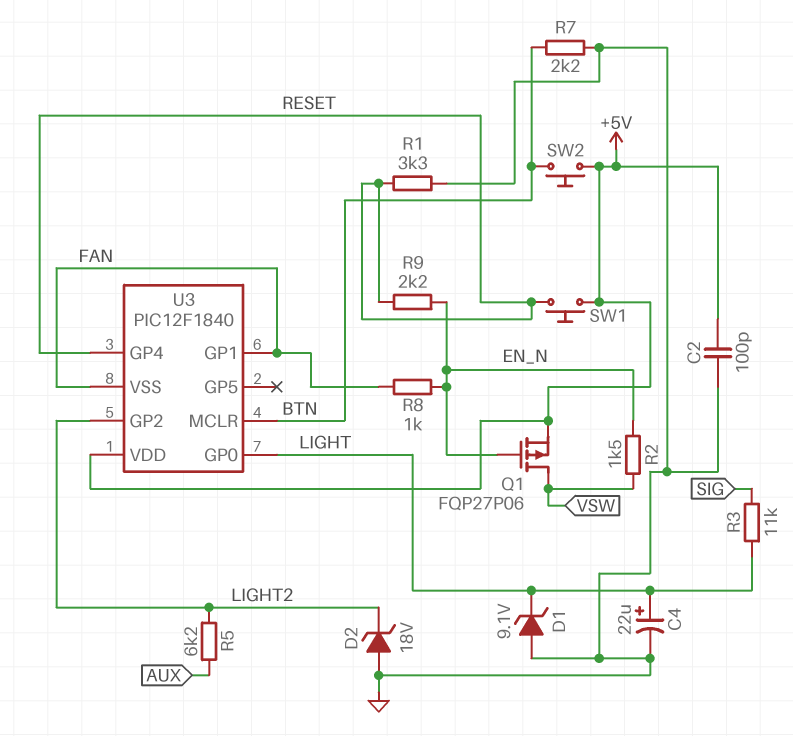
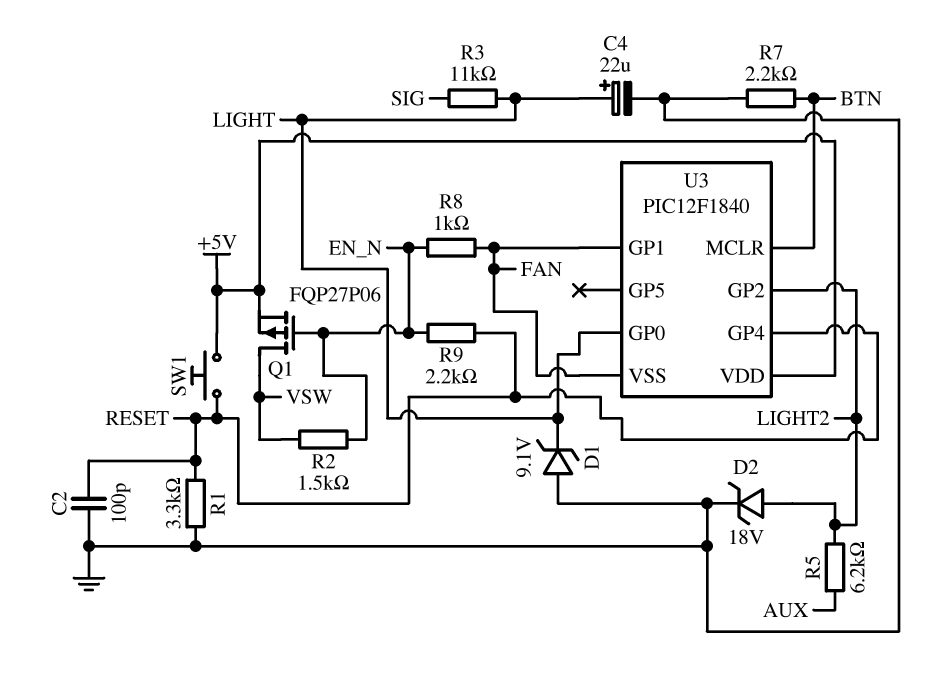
C2: 100pF (+5V, GND) -> 100pF (GND, RESET)
D2: zener 18V (A GND, K LIGHT2) -> zener 18V (A LIGHT2, K GND)
SW2: button (+5V, BTN) -> none

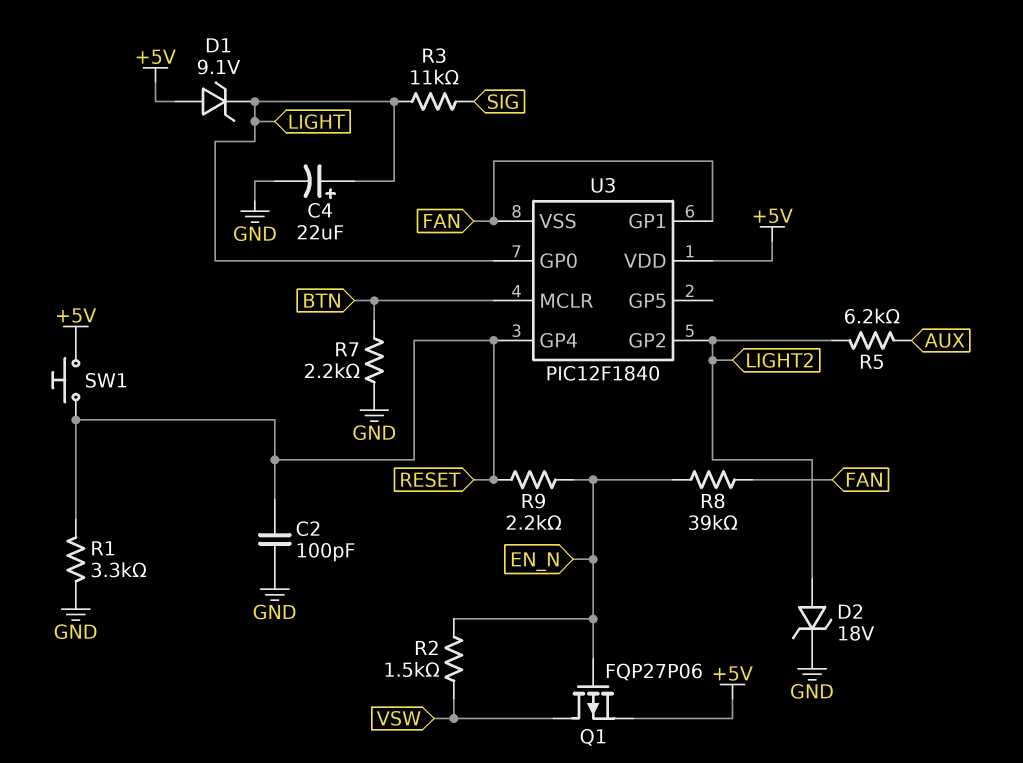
D1: zener 9.1V (A GND, K LIGHT) -> zener 9.1V (A +5V, K LIGHT)
R8: 1k (EN_N, FAN) -> 39k (EN_N, FAN)

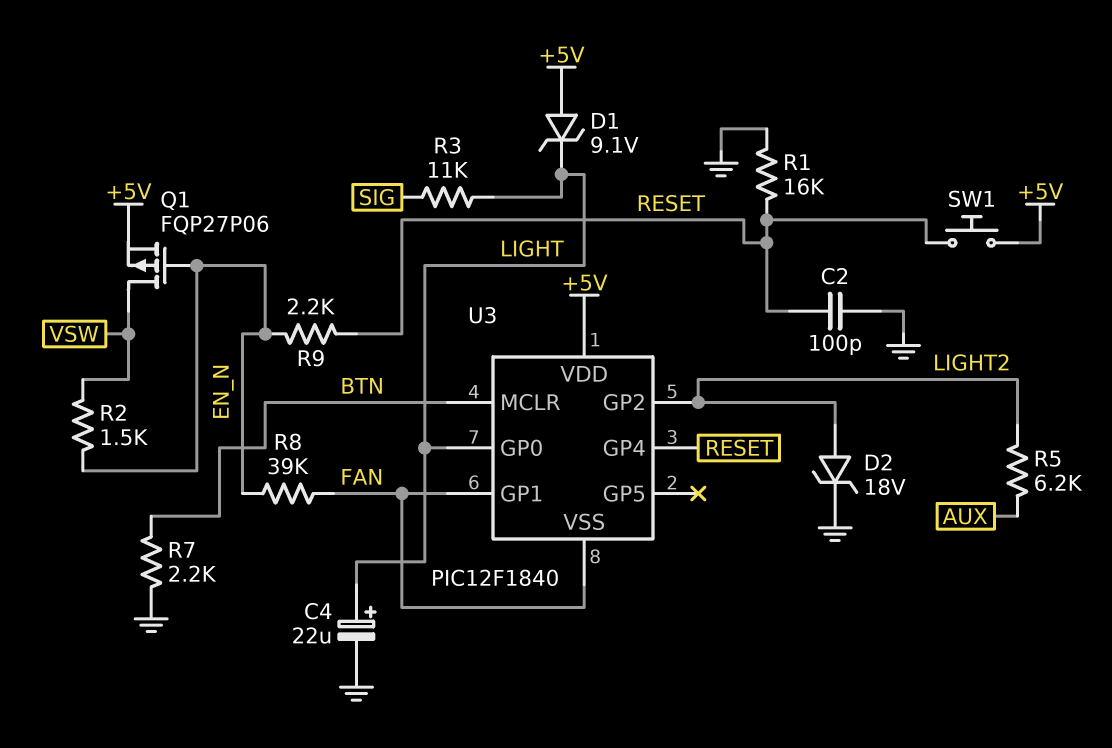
R1: 3.3k (GND, RESET) -> 16k (GND, RESET)

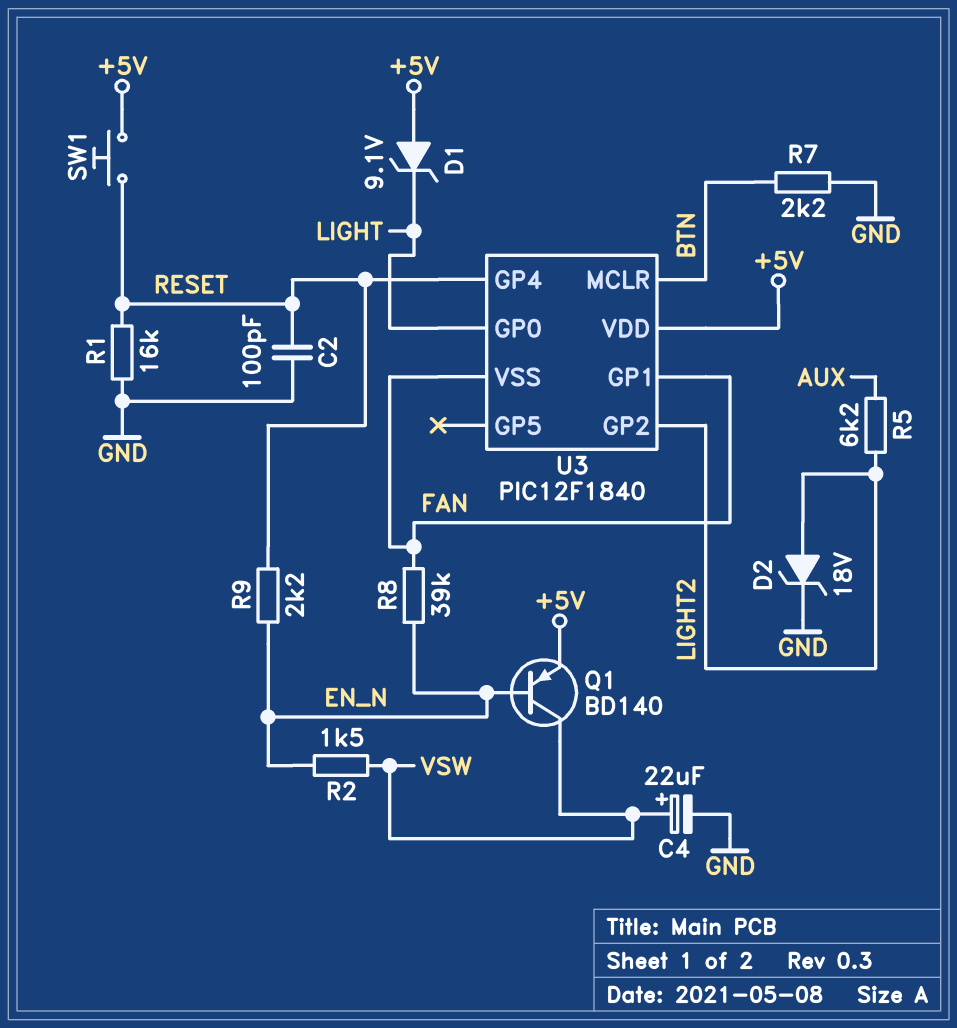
C4: 22uF (plus LIGHT, minus GND) -> 22uF (plus VSW, minus GND)
Q1: PMOS FQP27P06 (G EN_N, D VSW, S +5V) -> PNP BD140 (B EN_N, C VSW, E +5V)
R3: 11k (LIGHT, SIG) -> none

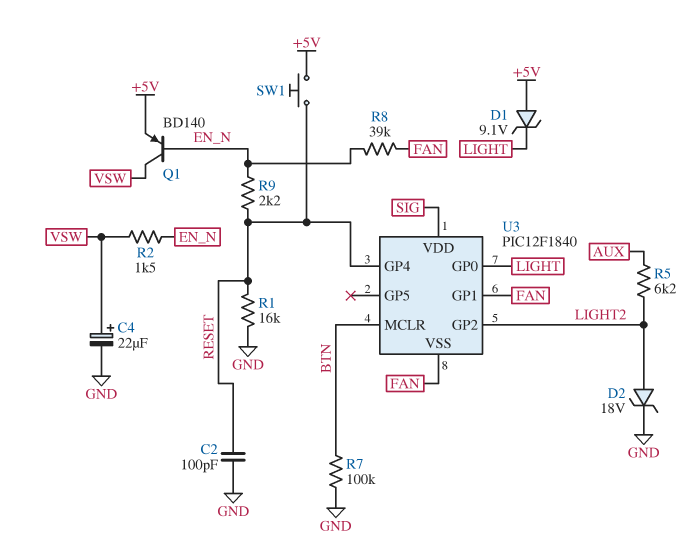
R7: 2.2k (BTN, GND) -> 100k (BTN, GND)
U3 pin VDD: +5V -> SIG

